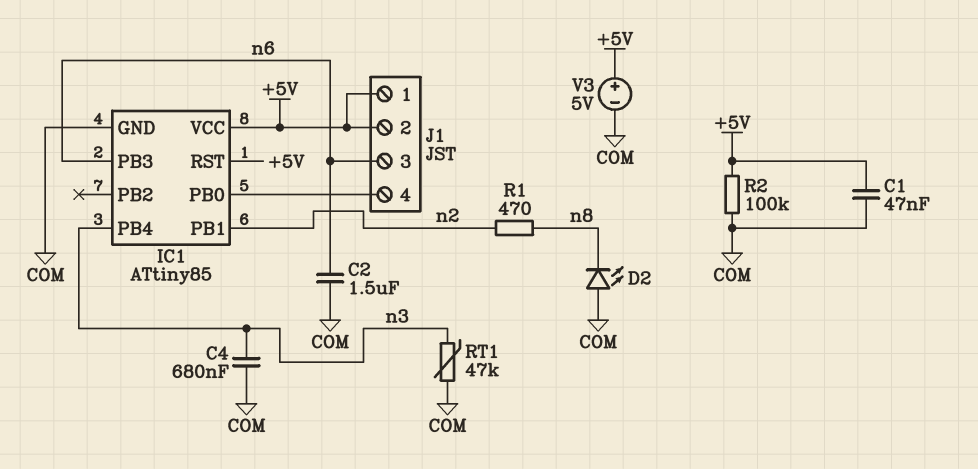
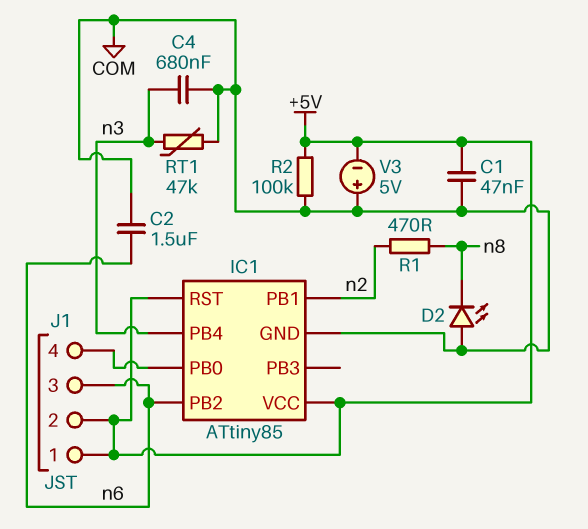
IC1 pin PB2: none -> n6
IC1 pin PB3: n6 -> none
V3: 5V (plus +5V, minus COM) -> 5V (plus COM, minus +5V)

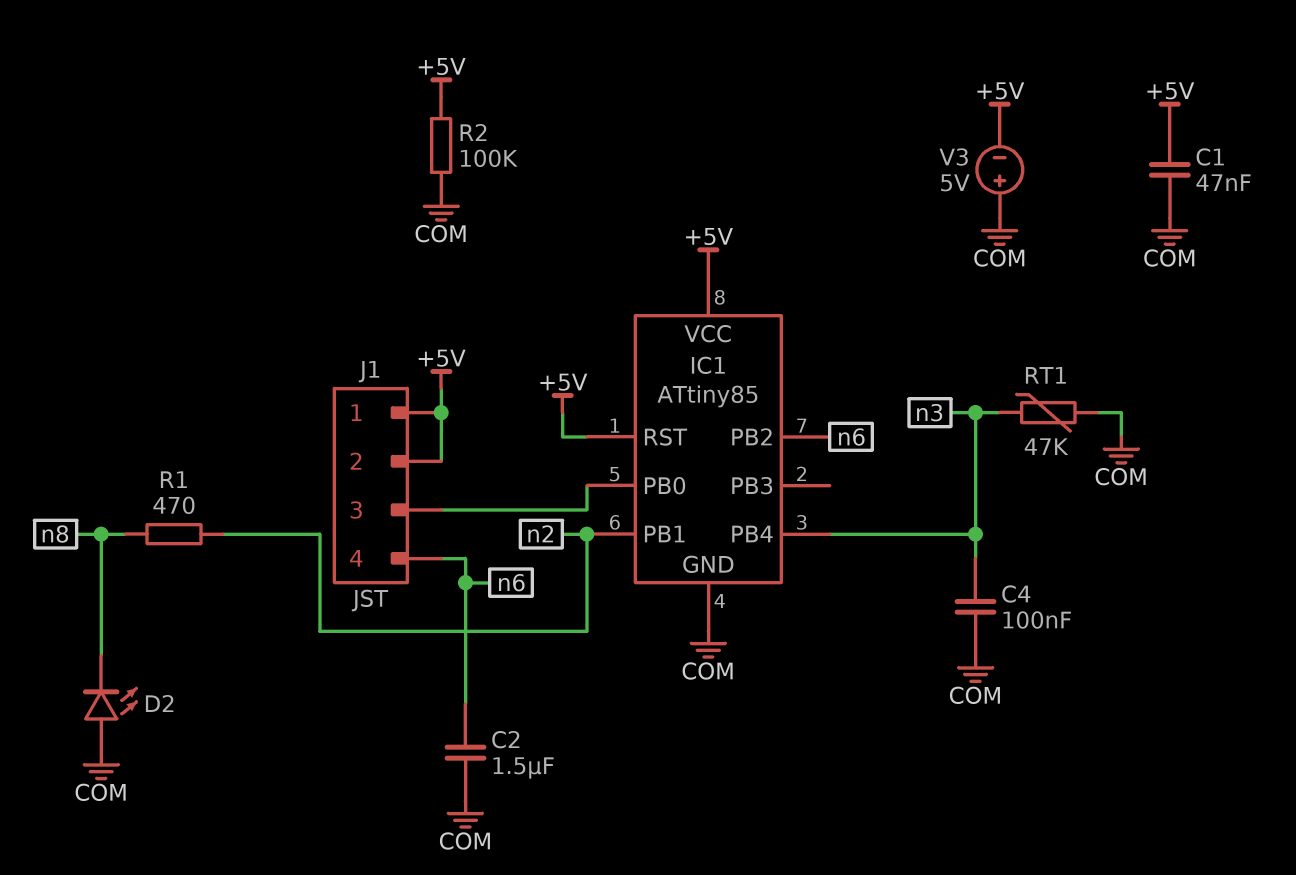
C4: 680nF (COM, n3) -> 100nF (COM, n3)
J1 pin 3: n6 -> IC1/PB0
J1 pin 4: IC1/PB0 -> n6

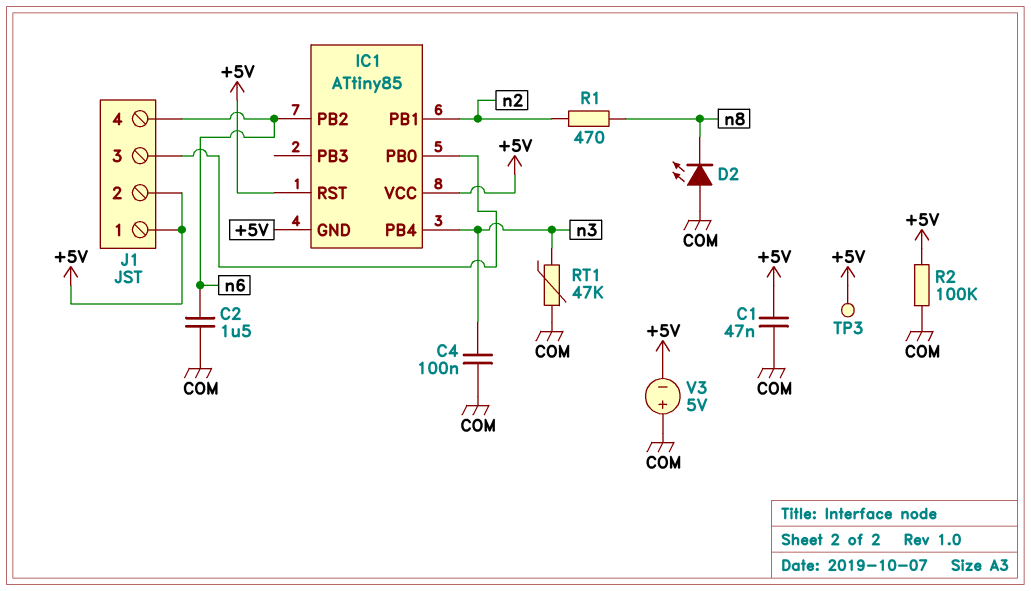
IC1 pin GND: COM -> +5V
TP3: none -> test point (+5V)

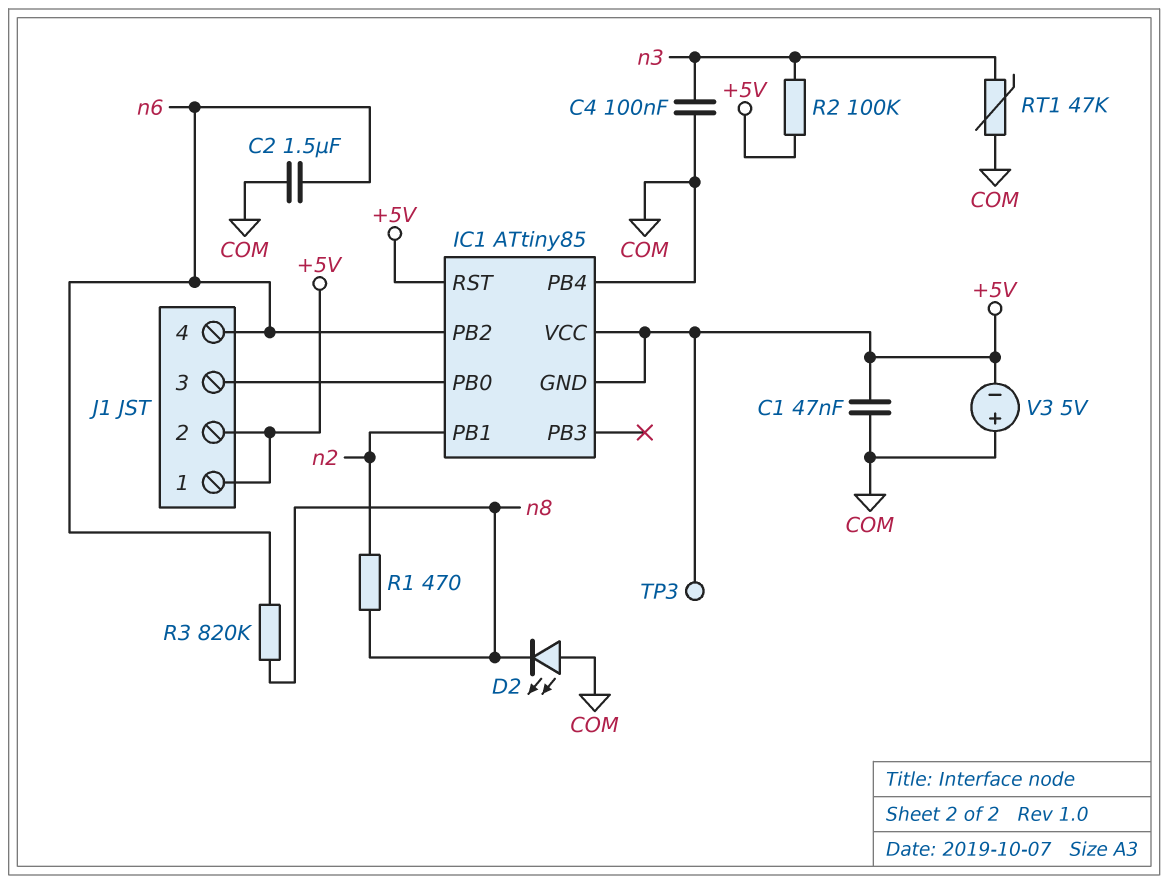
IC1 pin PB4: n3 -> COM
R2: 100k (+5V, COM) -> 100k (+5V, n3)
R3: none -> 820k (n6, n8)

